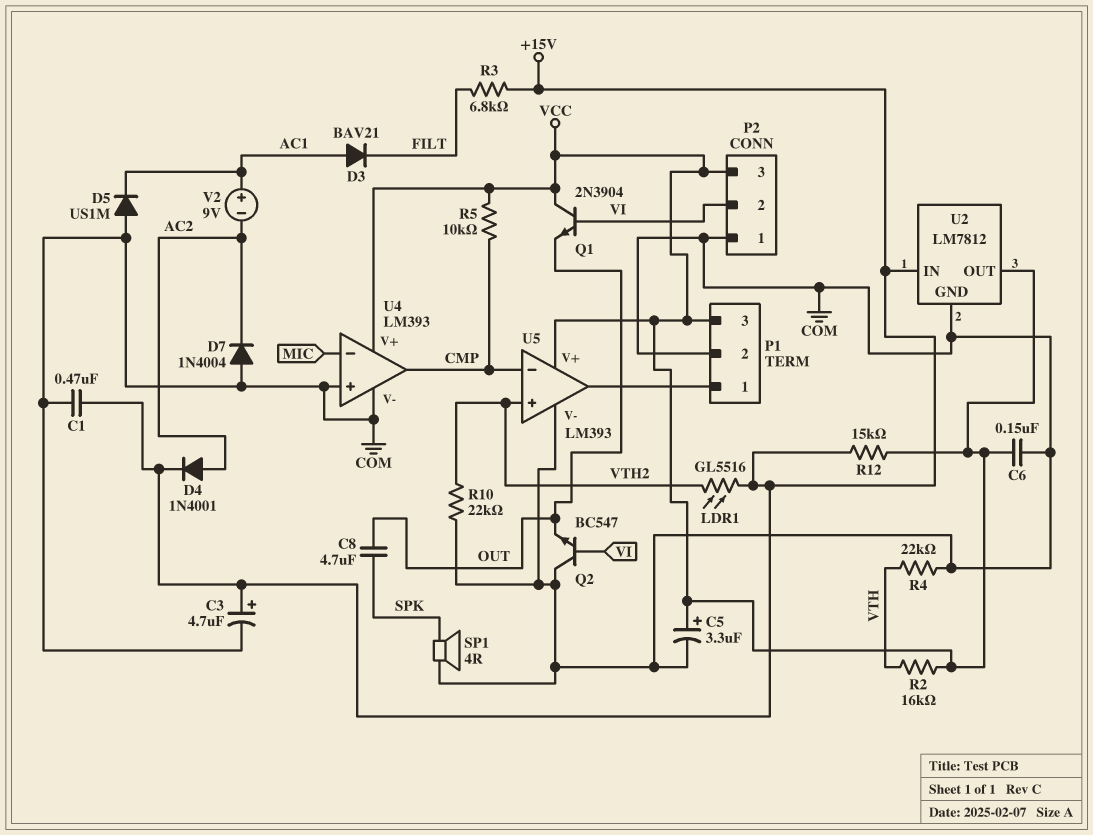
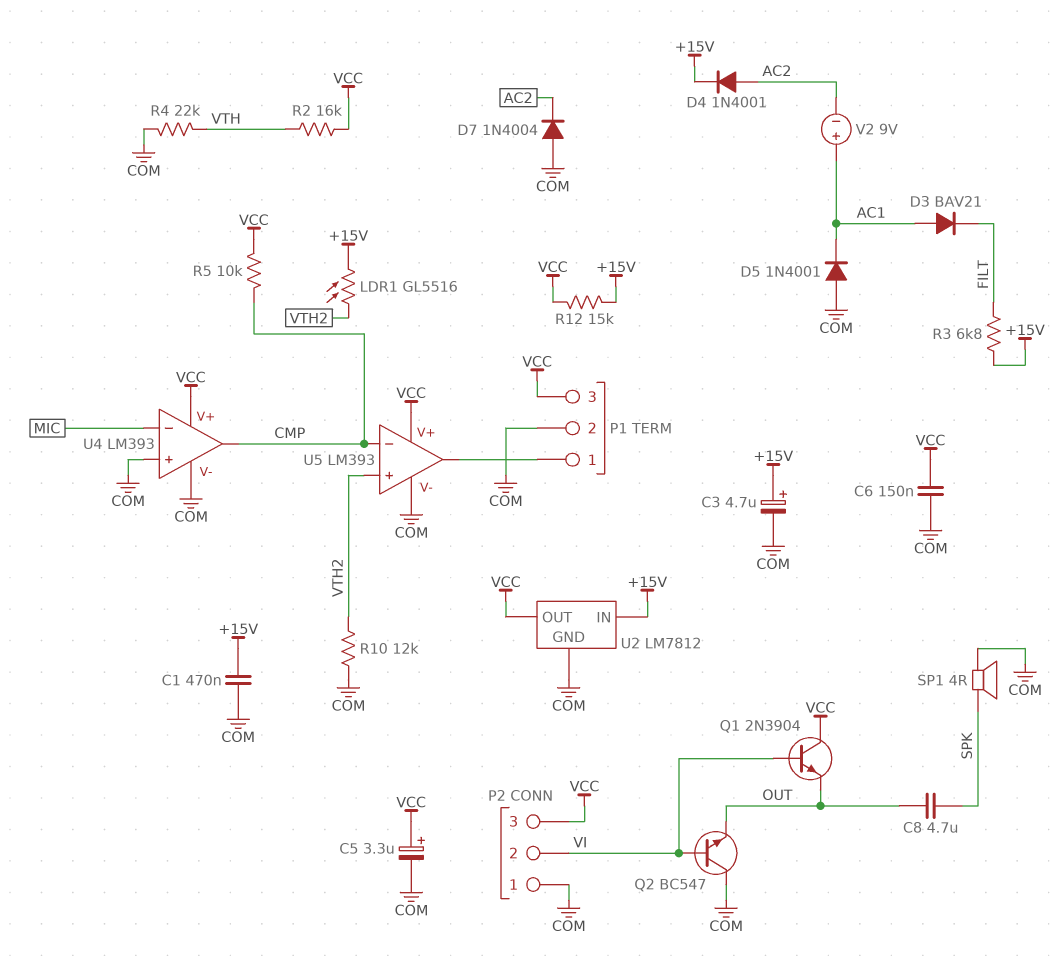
D5: diode US1M (A COM, K AC1) -> diode 1N4001 (A COM, K AC1)
R10: 22k (COM, VTH2) -> 12k (COM, VTH2)

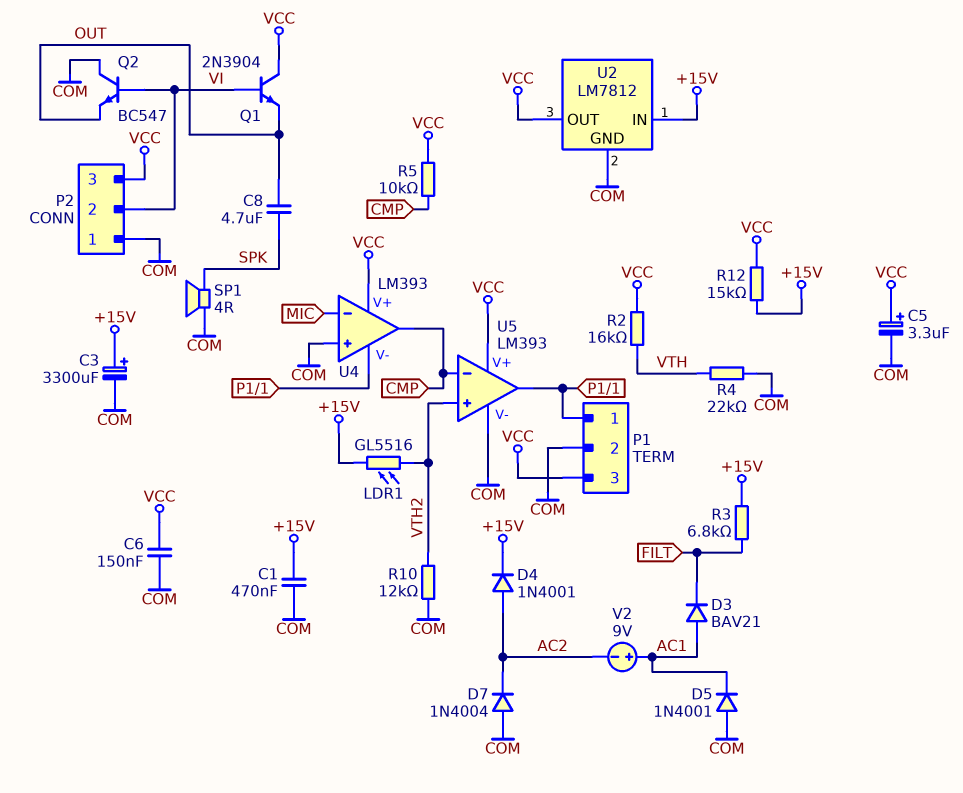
C3: 4.7uF (plus +15V, minus COM) -> 3300uF (plus +15V, minus COM)
U4 pin V-: COM -> P1/1

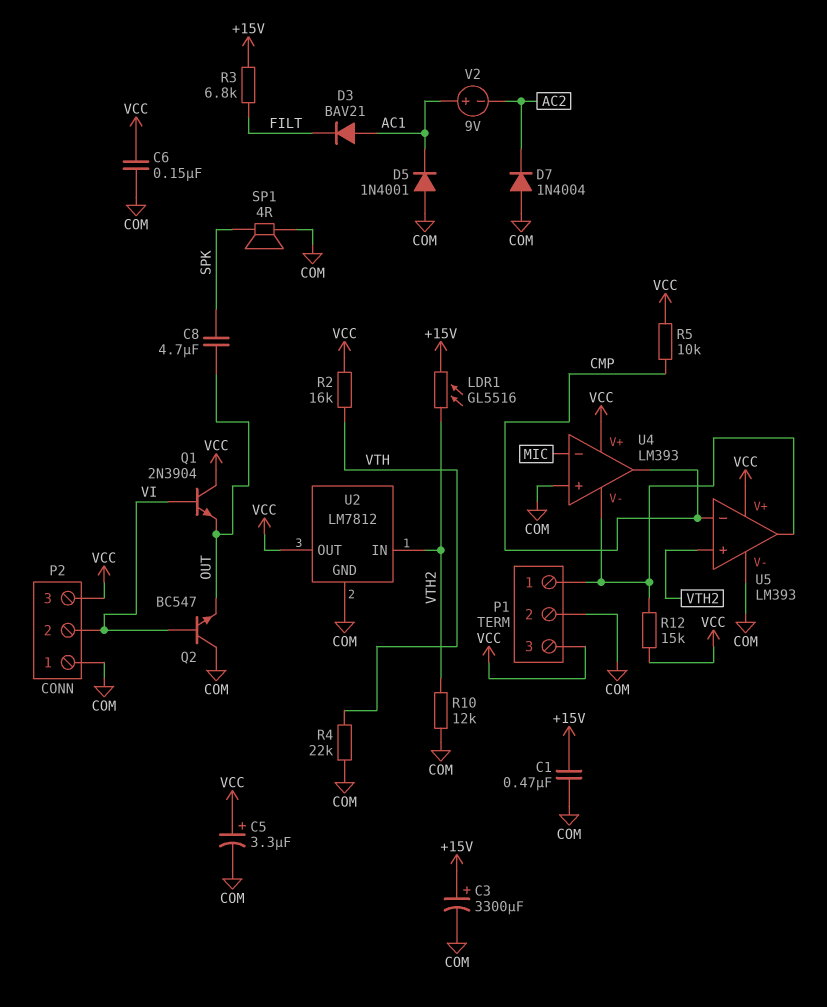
D4: diode 1N4001 (A AC2, K +15V) -> none
R12: 15k (+15V, VCC) -> 15k (P1/1, VCC)
U2 pin IN: +15V -> VTH2

